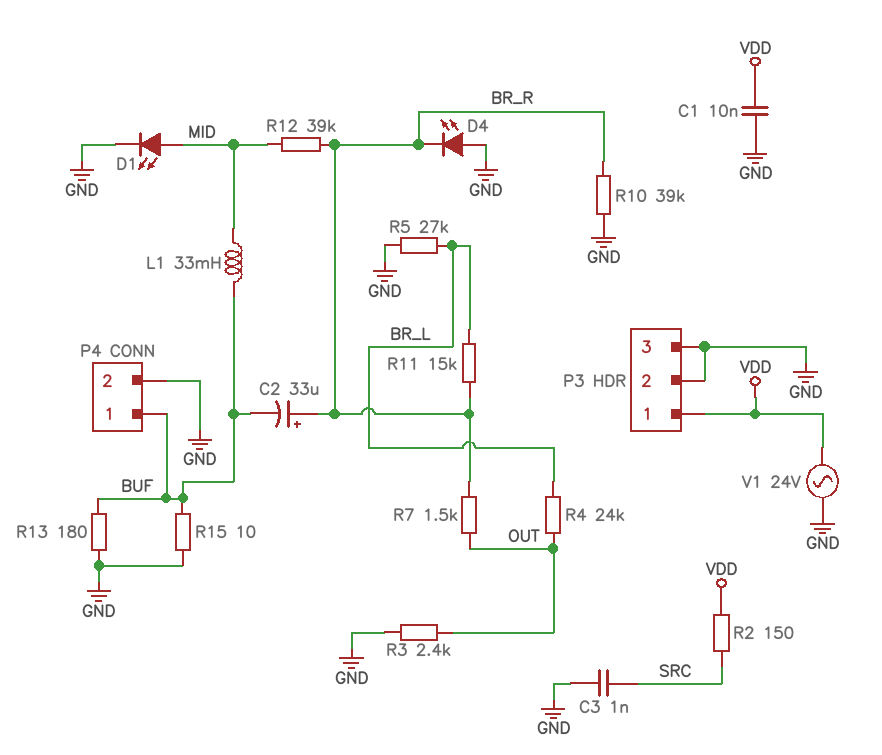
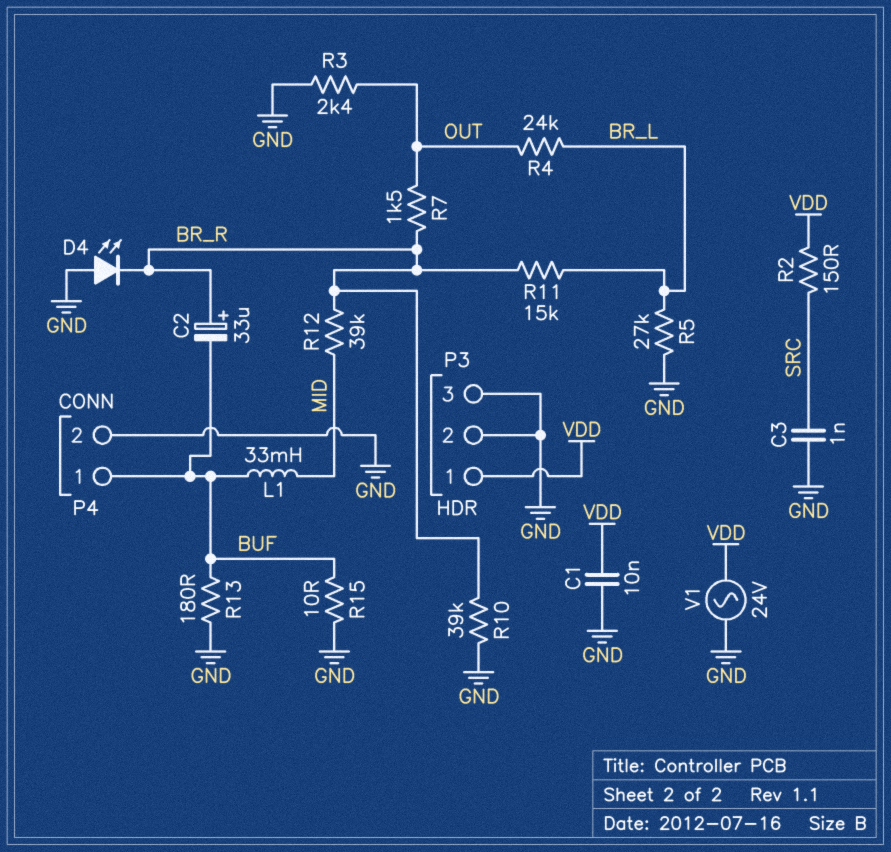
D1: LED (A MID, K GND) -> none

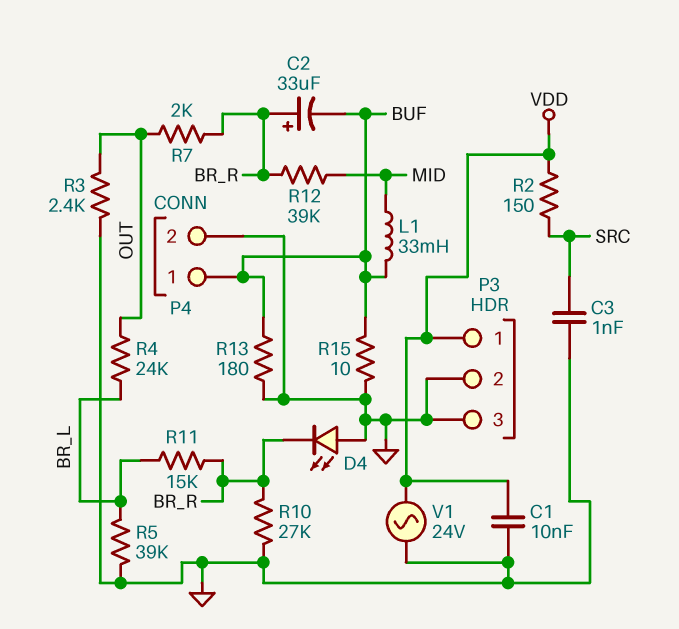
R5: 27k (BR_L, GND) -> 39k (BR_L, GND)
R7: 1.5k (BR_R, OUT) -> 2k (BR_R, OUT)
R10: 39k (BR_R, GND) -> 27k (BR_R, GND)

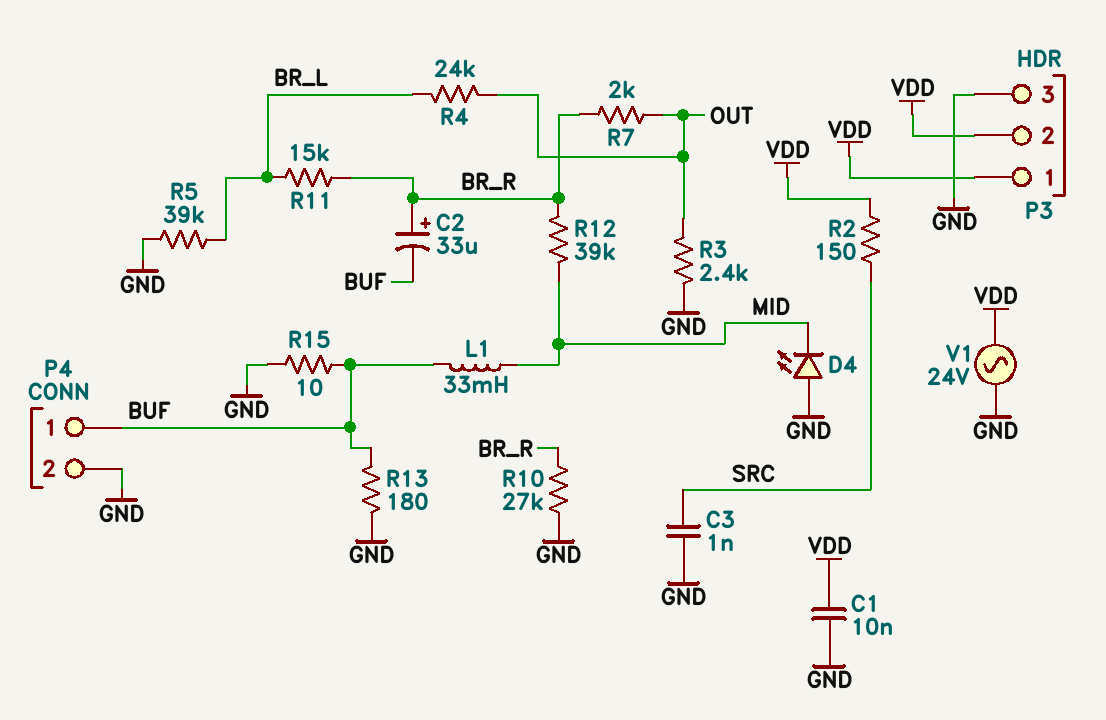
D4: LED (A GND, K BR_R) -> LED (A GND, K MID)
P3 pin 2: GND -> VDD

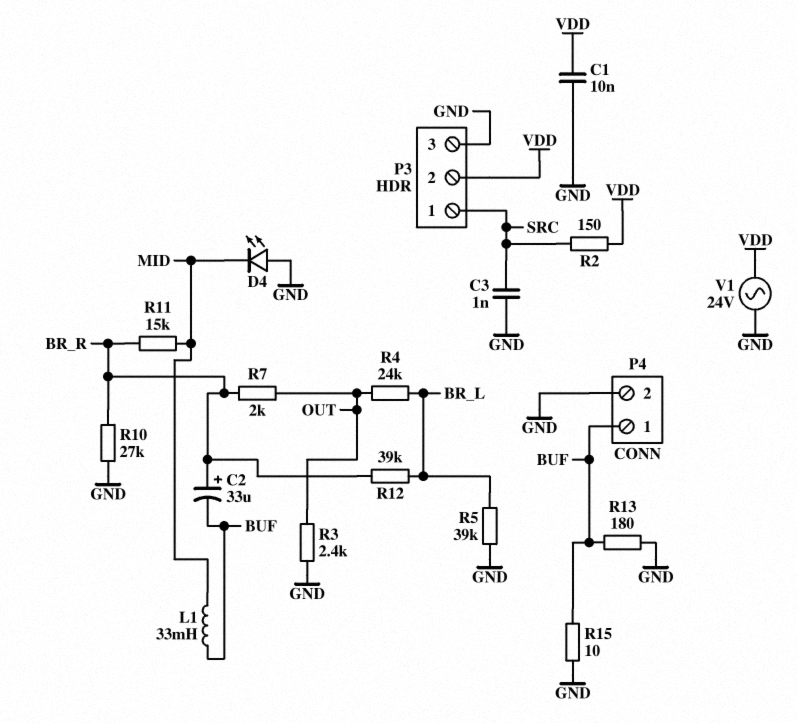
P3 pin 1: VDD -> SRC
R11: 15k (BR_L, BR_R) -> 15k (BR_R, MID)
R12: 39k (BR_R, MID) -> 39k (BR_L, BR_R)

